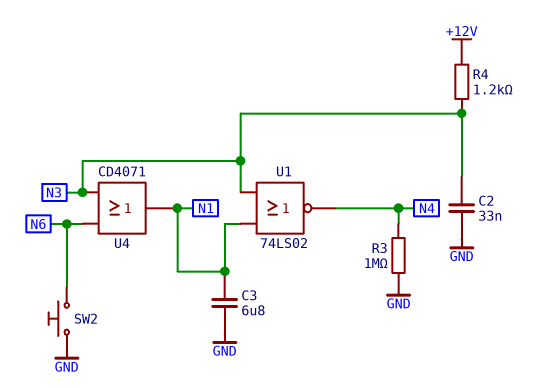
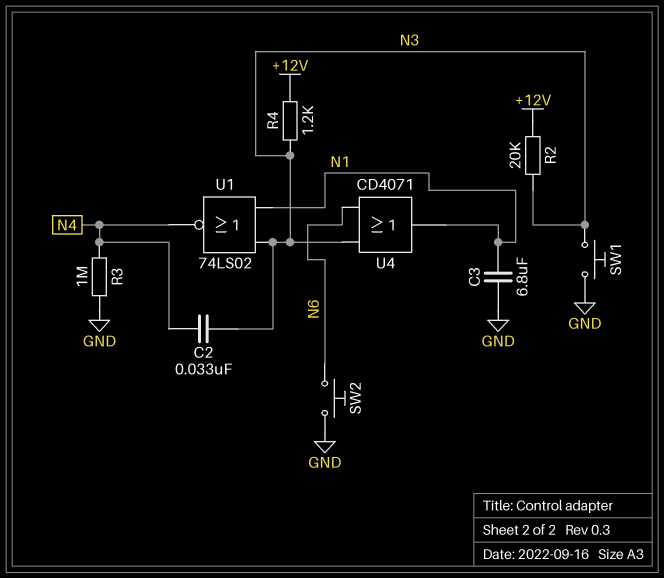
C2: 33nF (GND, N3) -> 33nF (N3, N4)
R2: none -> 20k (+12V, N3)
SW1: none -> button (GND, N3)

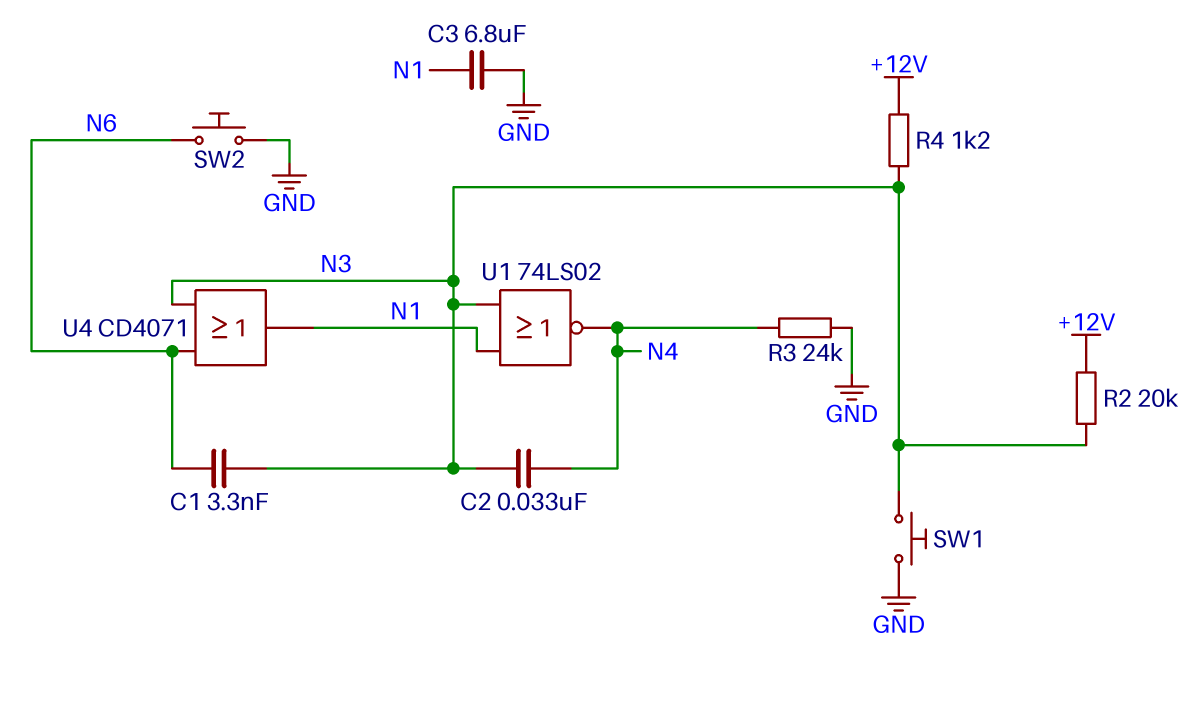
C1: none -> 3.3nF (N3, N6)
R3: 1M (GND, N4) -> 24k (GND, N4)

